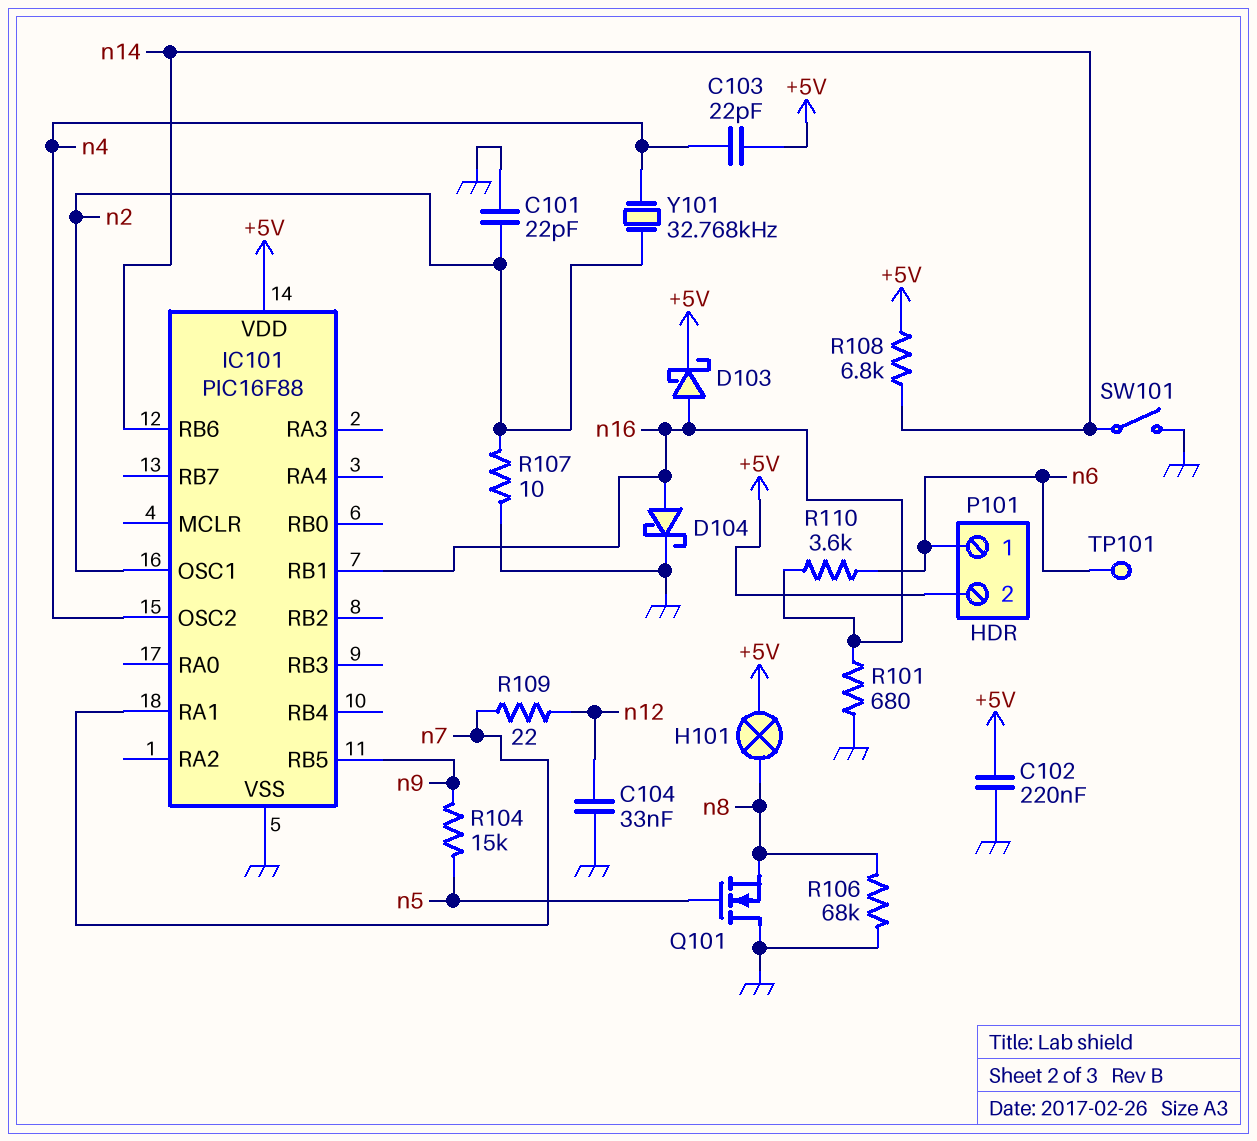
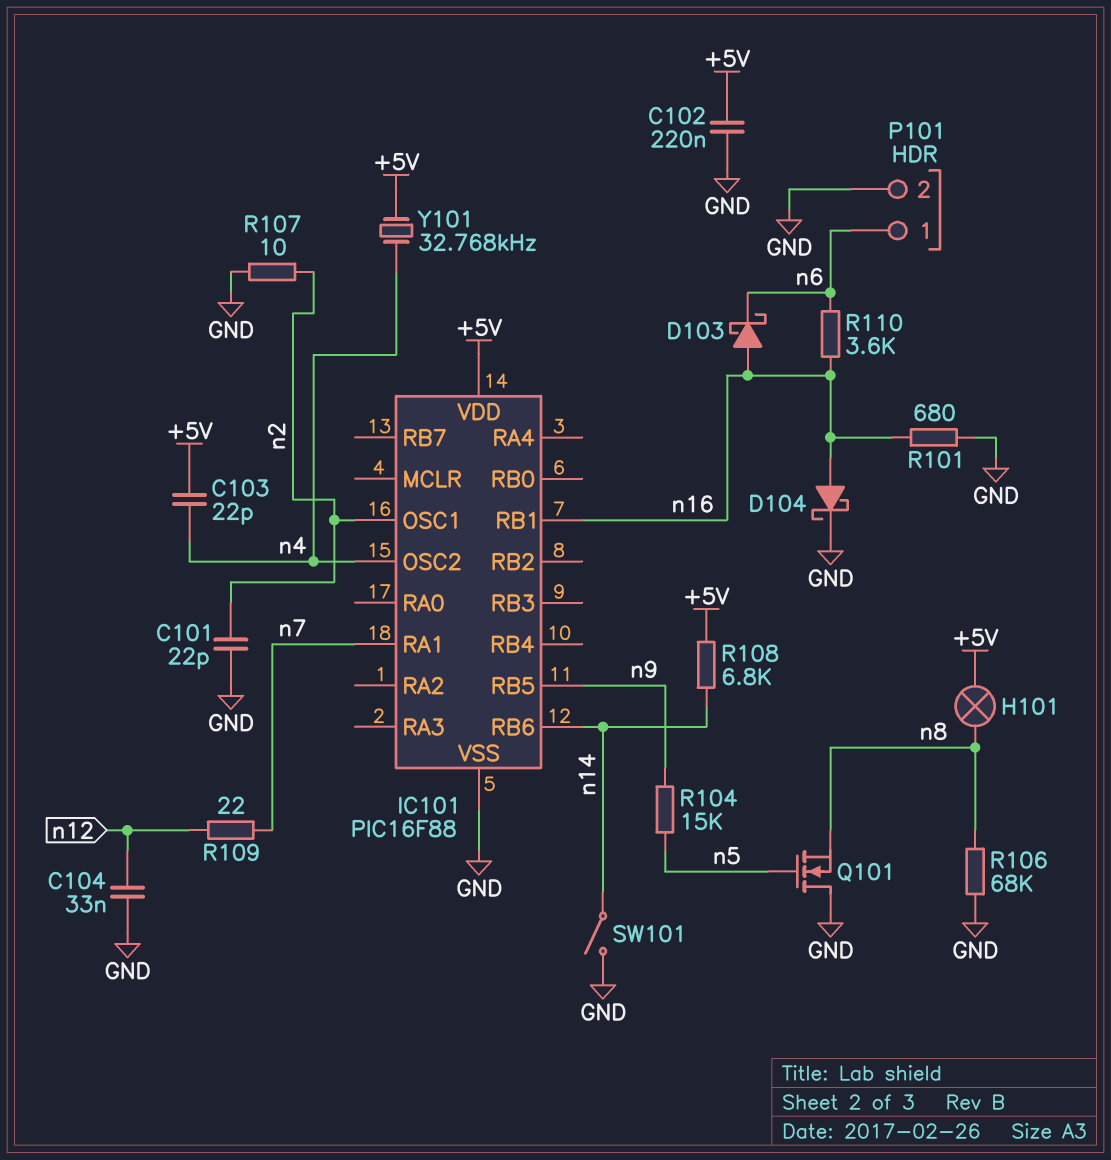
D103: schottky (A n16, K +5V) -> schottky (A n16, K n6)
P101 pin 2: +5V -> GND
TP101: test point (n6) -> none
Y101: 32.768kHz (n2, n4) -> 32.768kHz (+5V, n4)

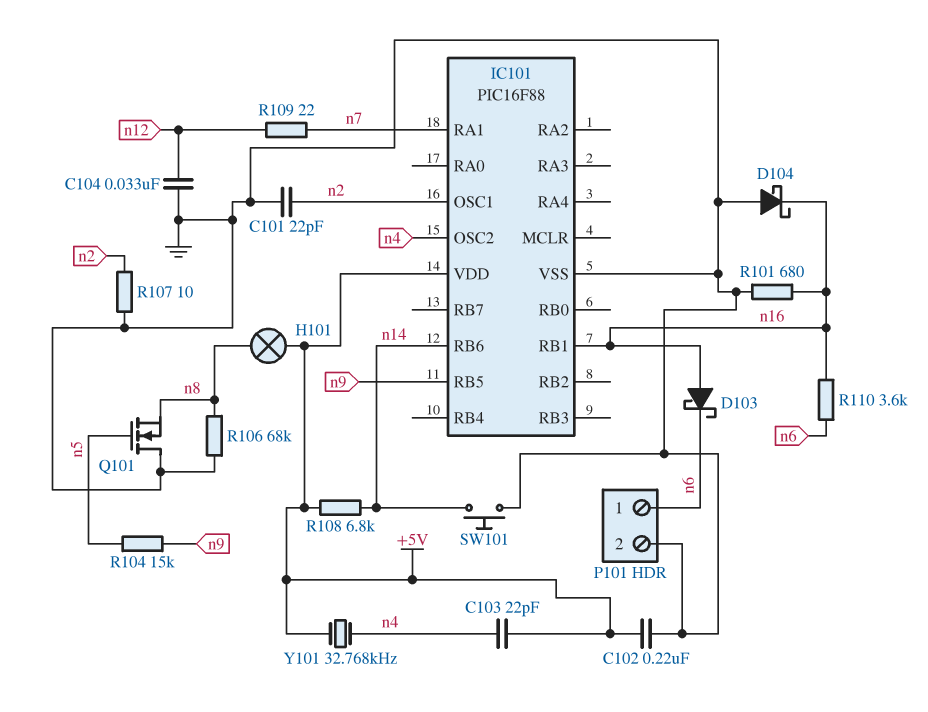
D104: schottky (A n16, K GND) -> schottky (A GND, K n16)
SW101: switch (GND, n14) -> button (GND, n14)

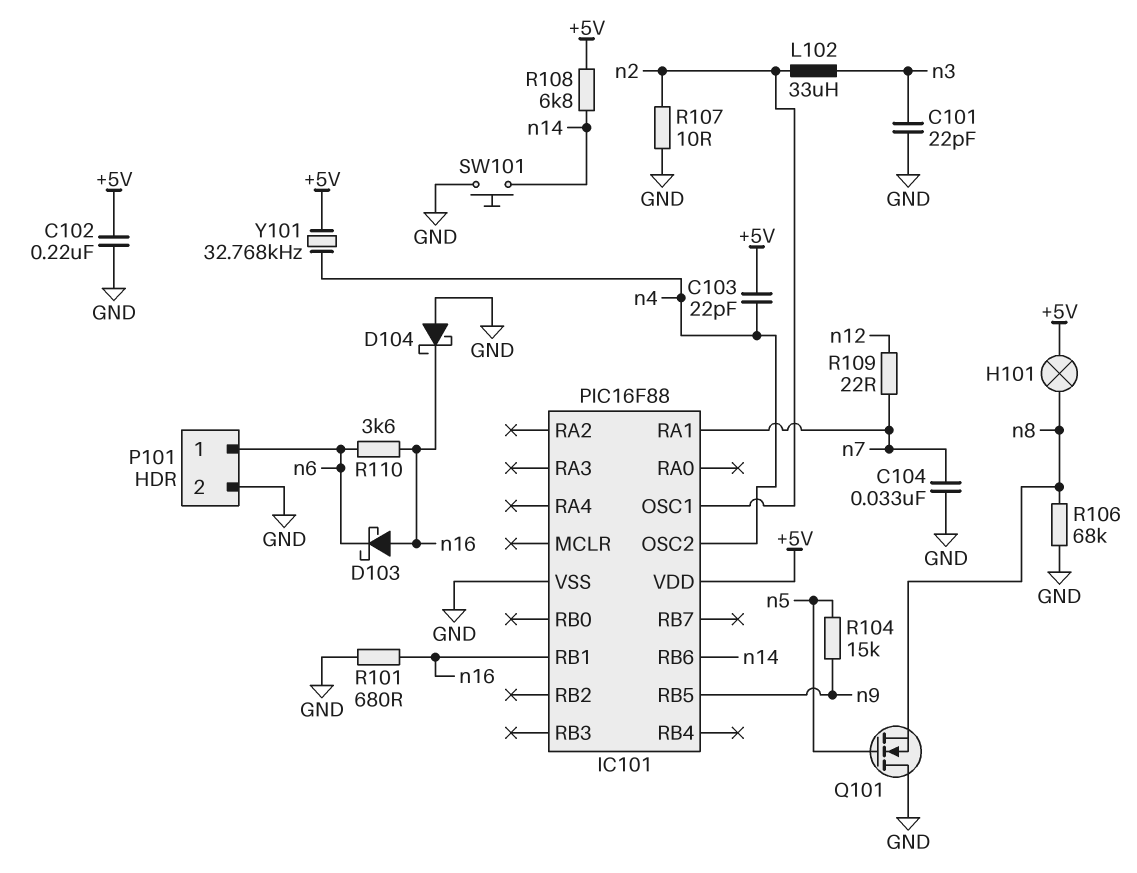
C101: 22pF (GND, n2) -> 22pF (GND, n3)
C104: 33nF (GND, n12) -> 33nF (GND, n7)
L102: none -> 33uH (n2, n3)

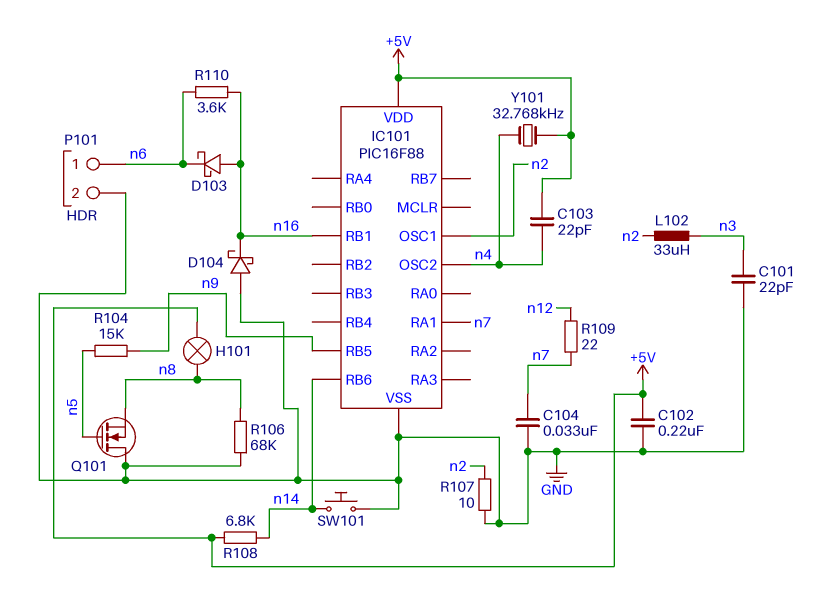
R101: 680 (GND, n16) -> none

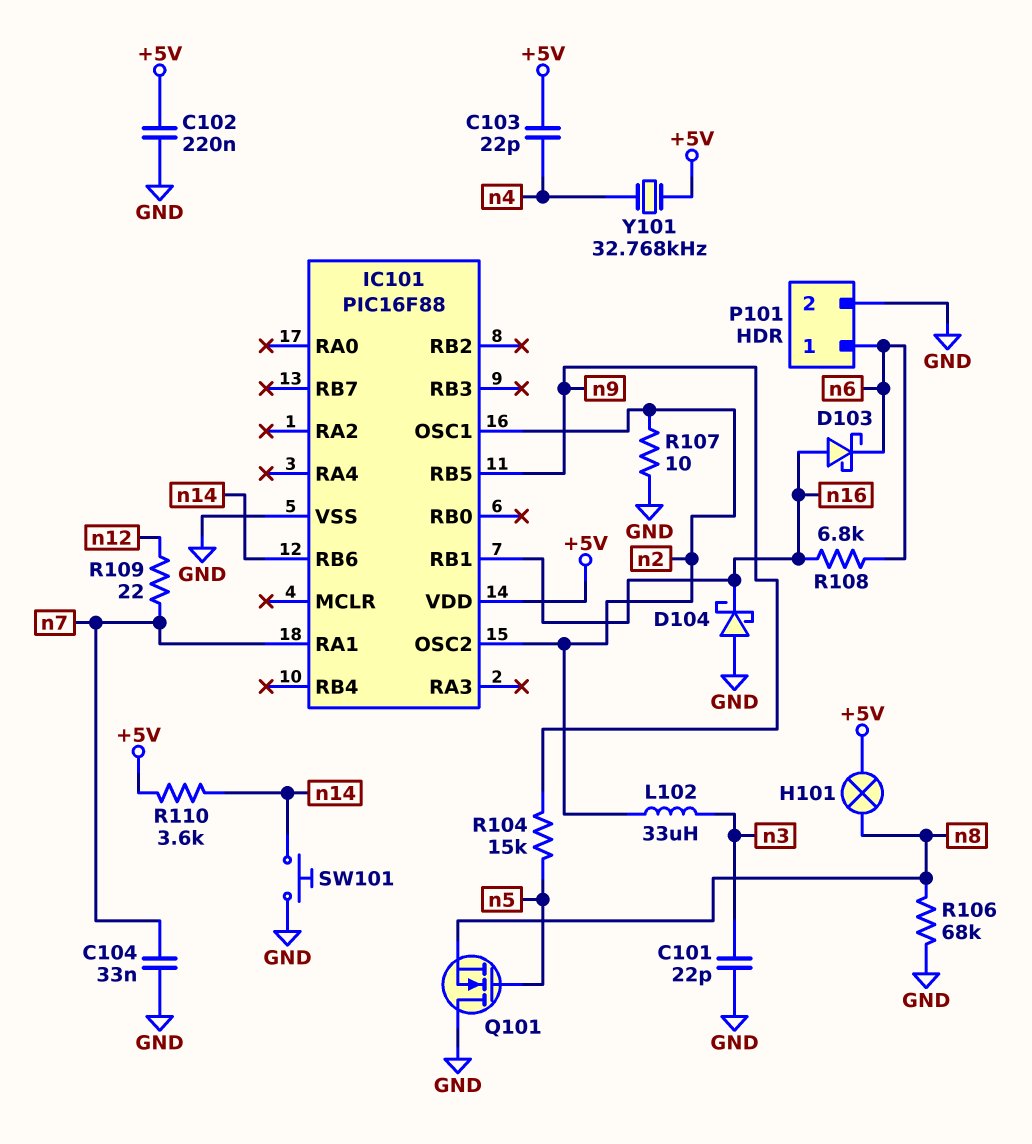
IC101 pin OSC2: n4 -> n2
R108: 6.8k (+5V, n14) -> 6.8k (n6, n16)
R110: 3.6k (n6, n16) -> 3.6k (+5V, n14)

